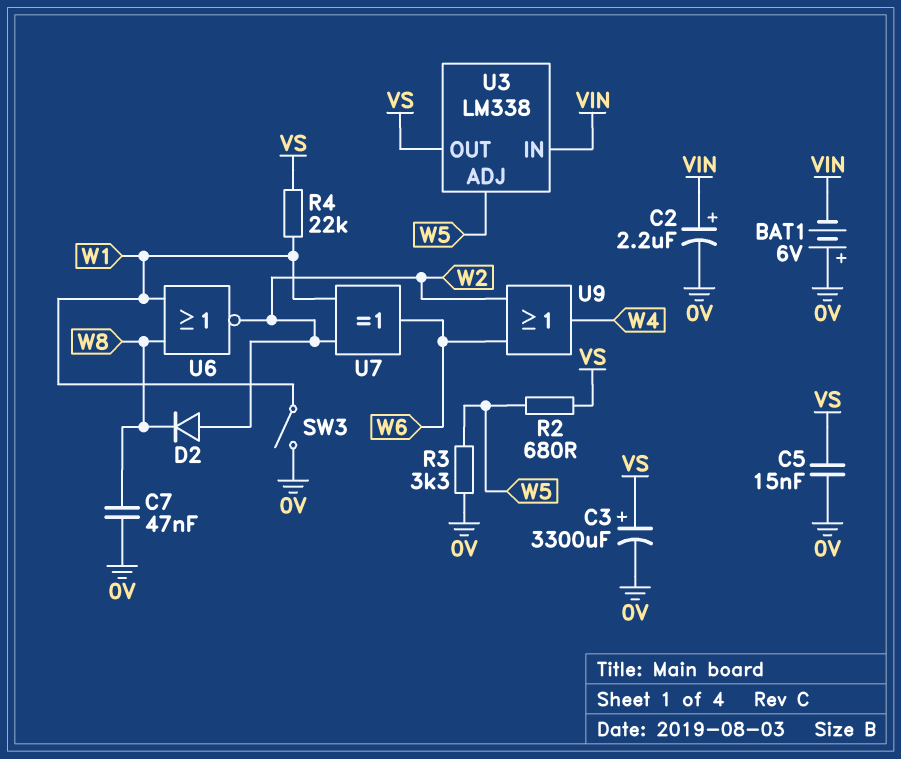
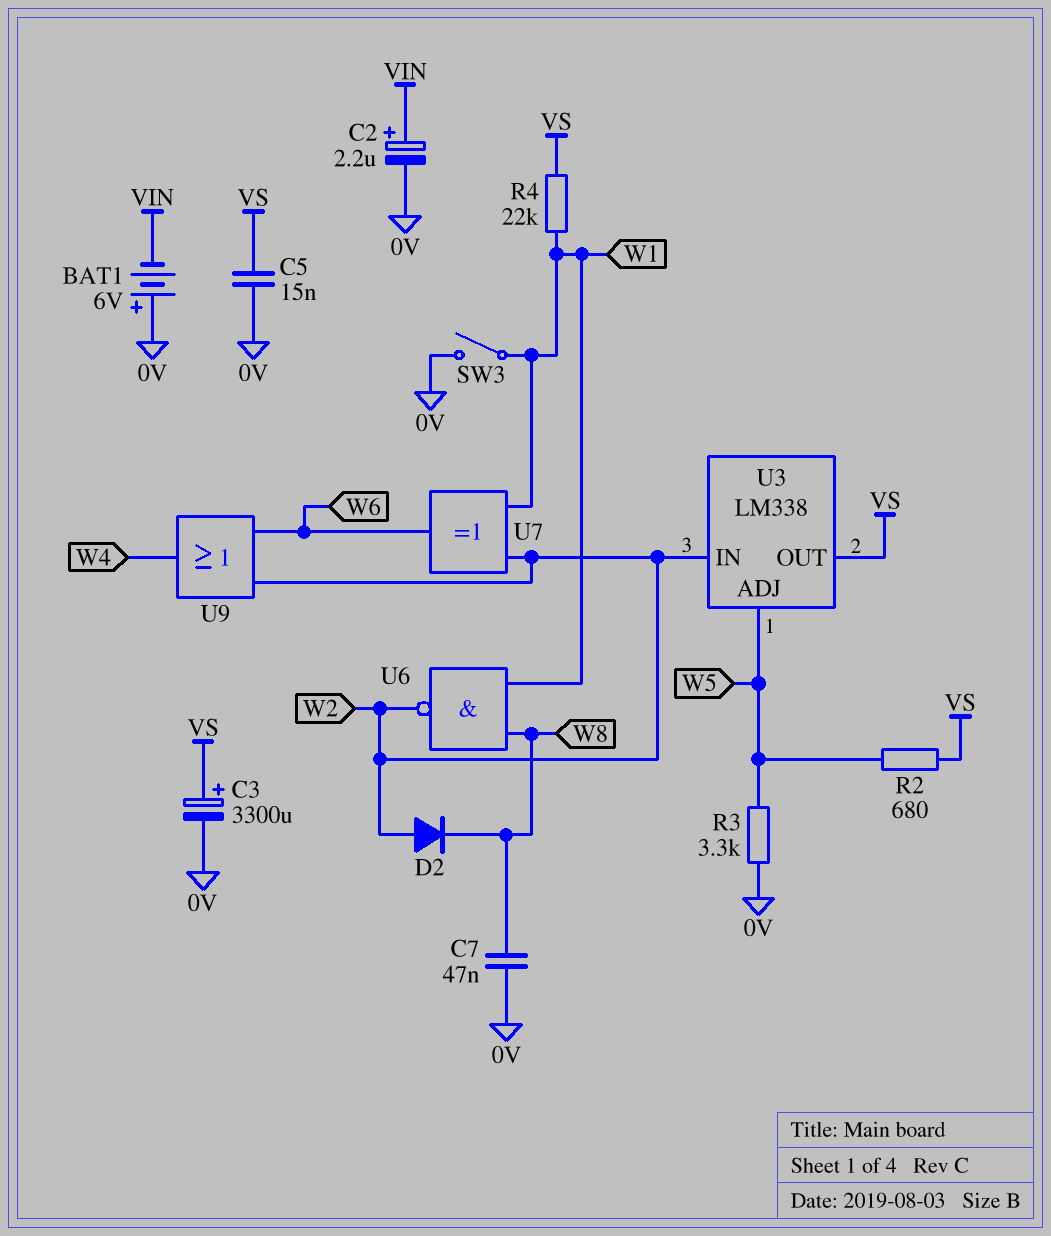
U3 pin IN: VIN -> W2
U6: NOR (in W1, in W8, out W2) -> NAND (in W1, in W8, out W2)

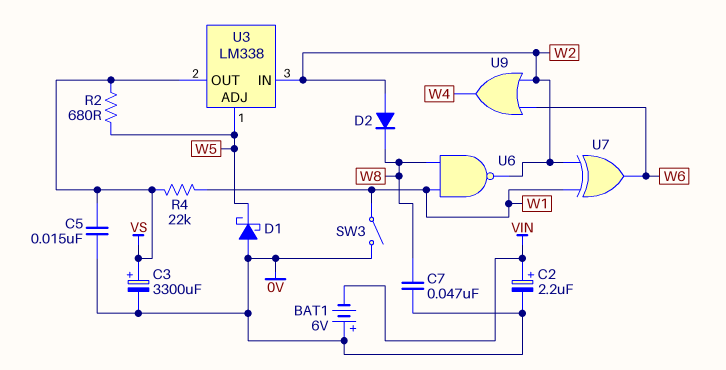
D1: none -> schottky (A 0V, K W5)
R3: 3.3k (0V, W5) -> none

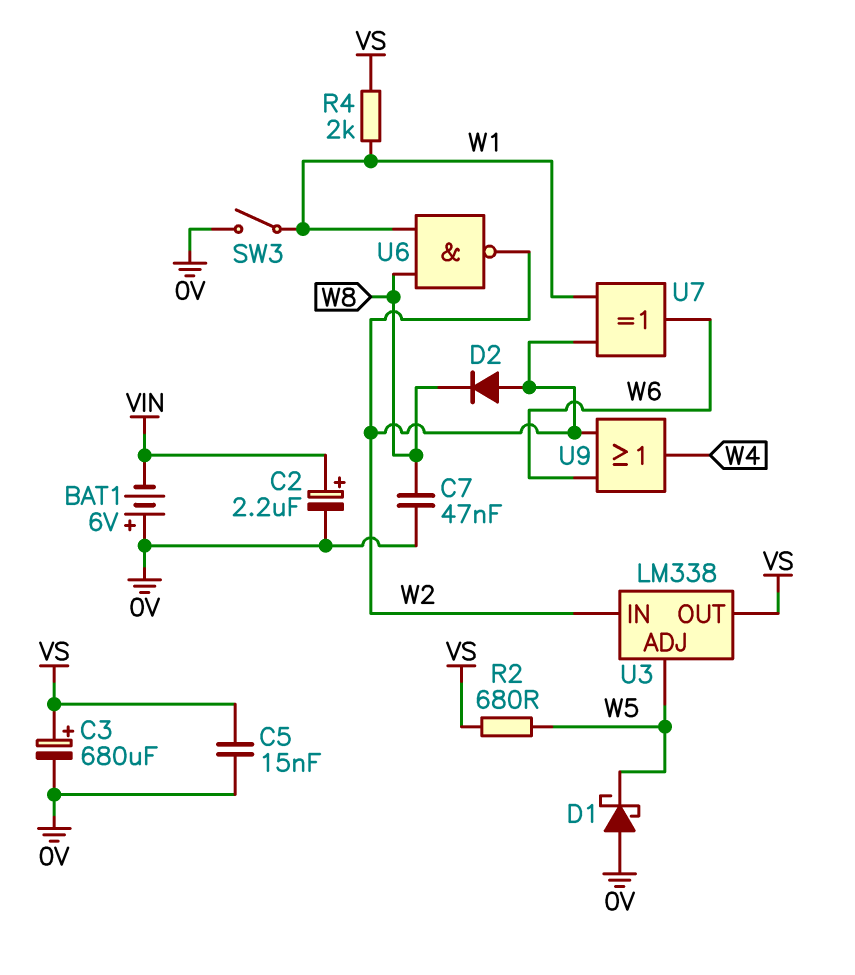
C3: 3300uF (plus VS, minus 0V) -> 680uF (plus VS, minus 0V)
R4: 22k (VS, W1) -> 2k (VS, W1)

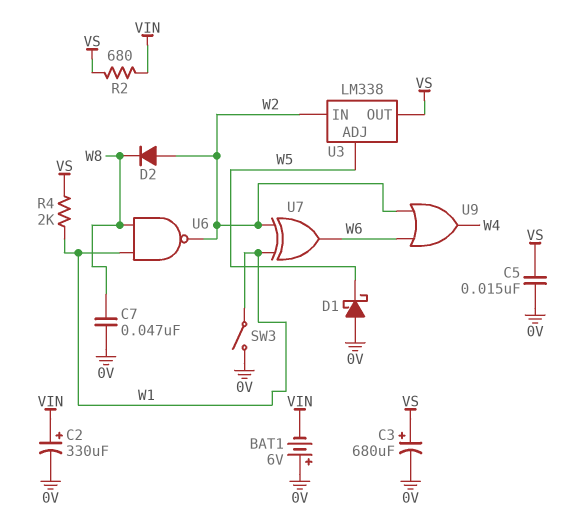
C2: 2.2uF (plus VIN, minus 0V) -> 330uF (plus VIN, minus 0V)
R2: 680 (VS, W5) -> 680 (VIN, VS)

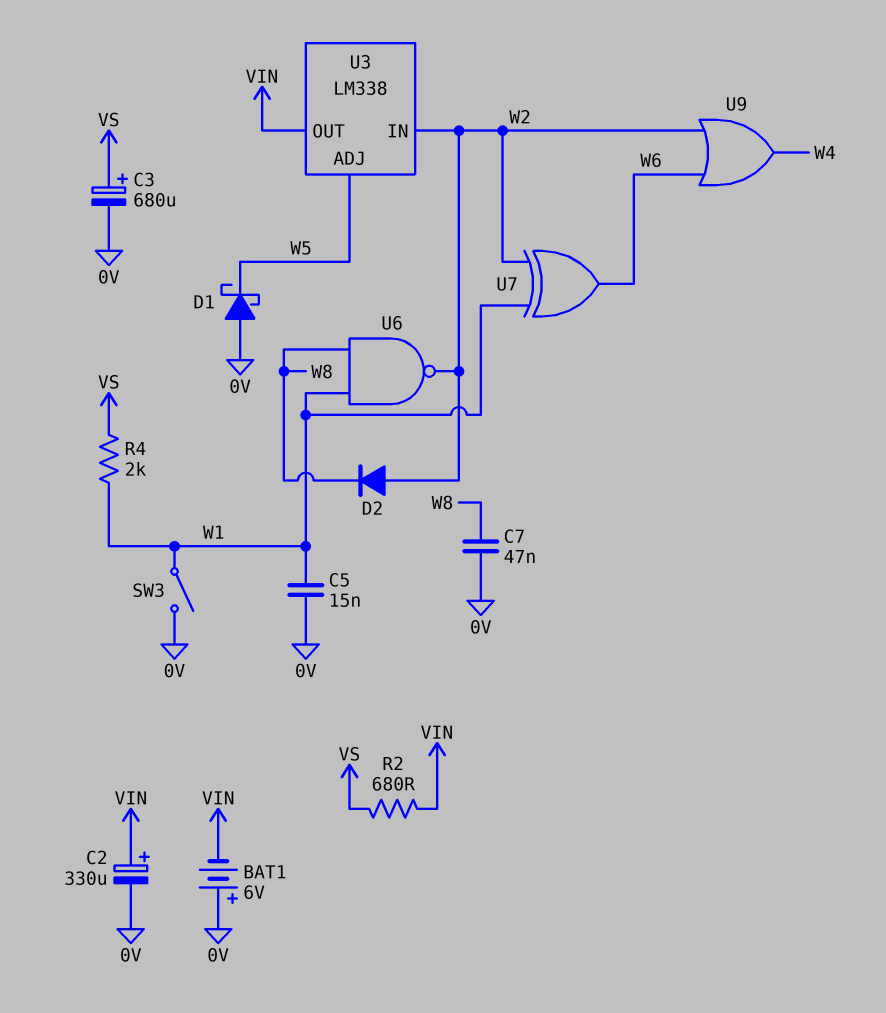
C5: 15nF (0V, VS) -> 15nF (0V, W1)
U3 pin OUT: VS -> VIN

